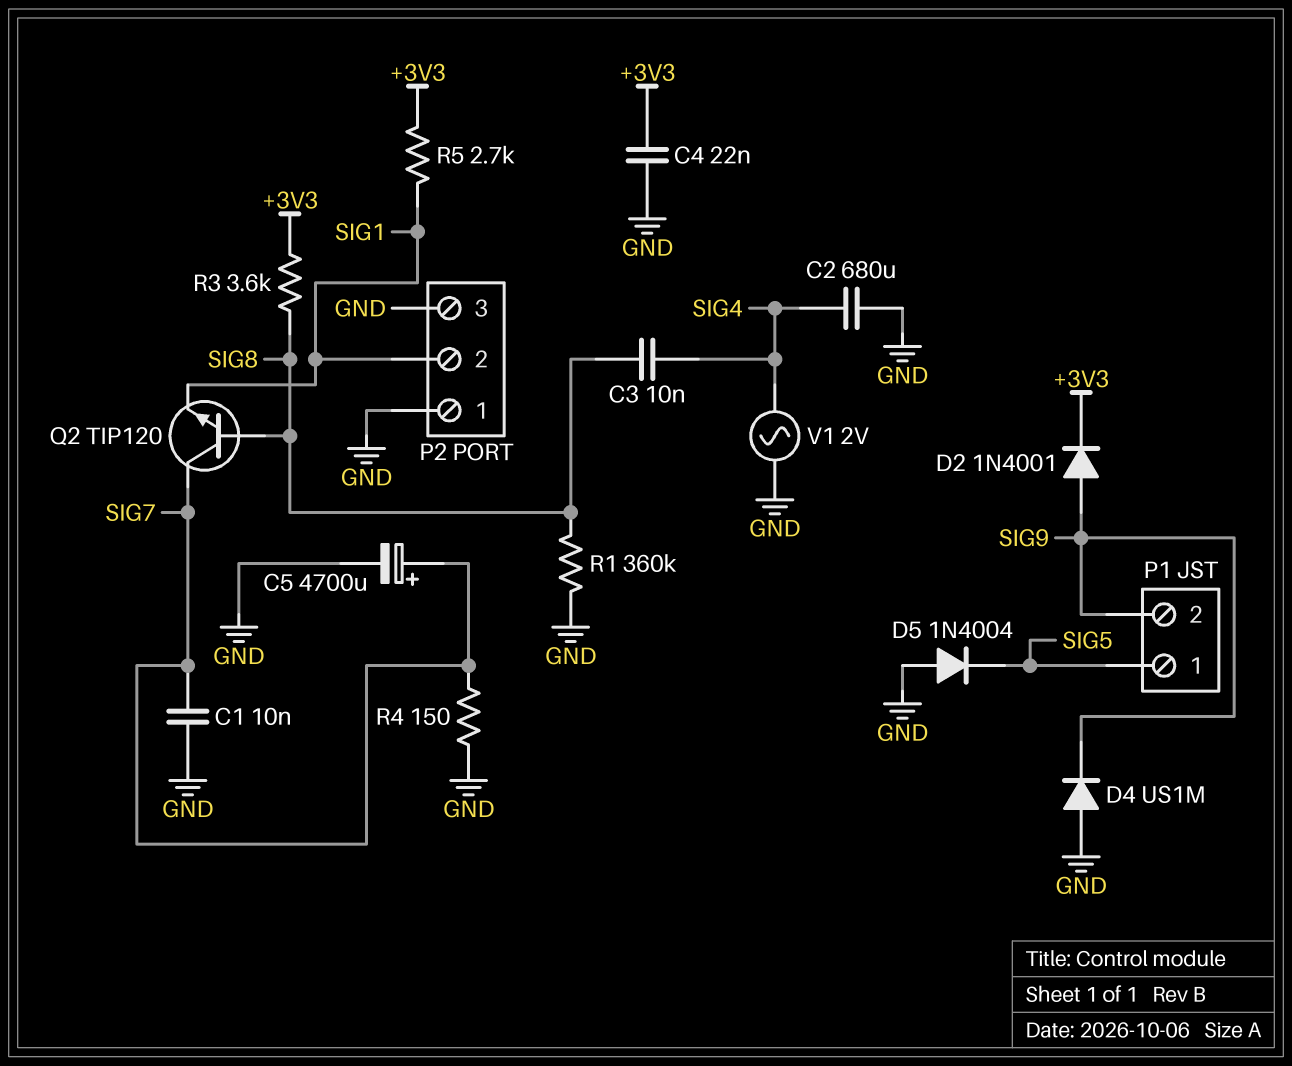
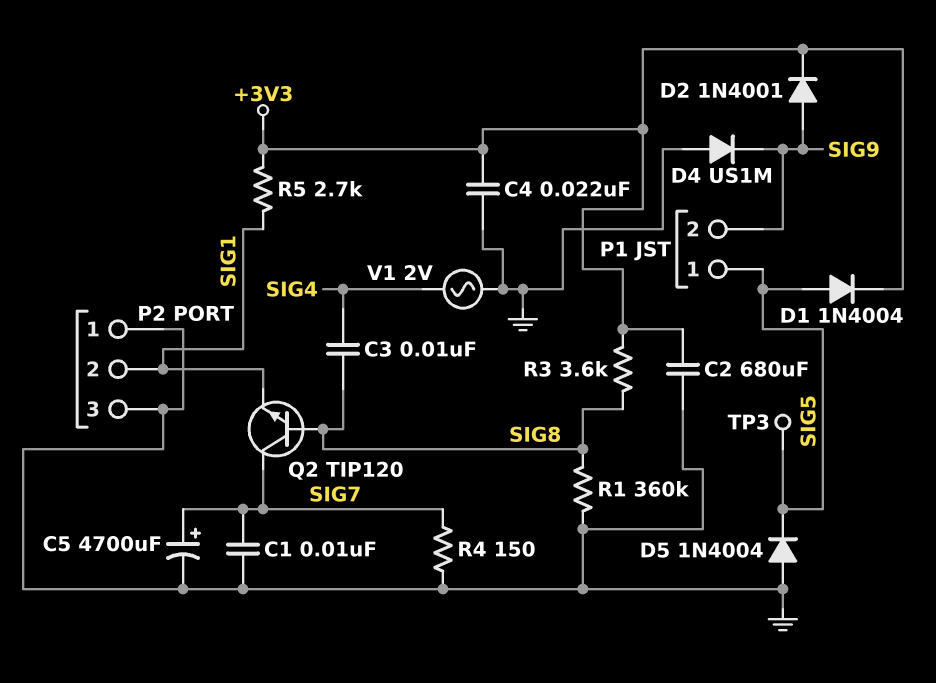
C2: 680uF (GND, SIG4) -> 680uF (+3V3, GND)
D1: none -> diode 1N4004 (A SIG5, K +3V3)
TP3: none -> test point (SIG5)

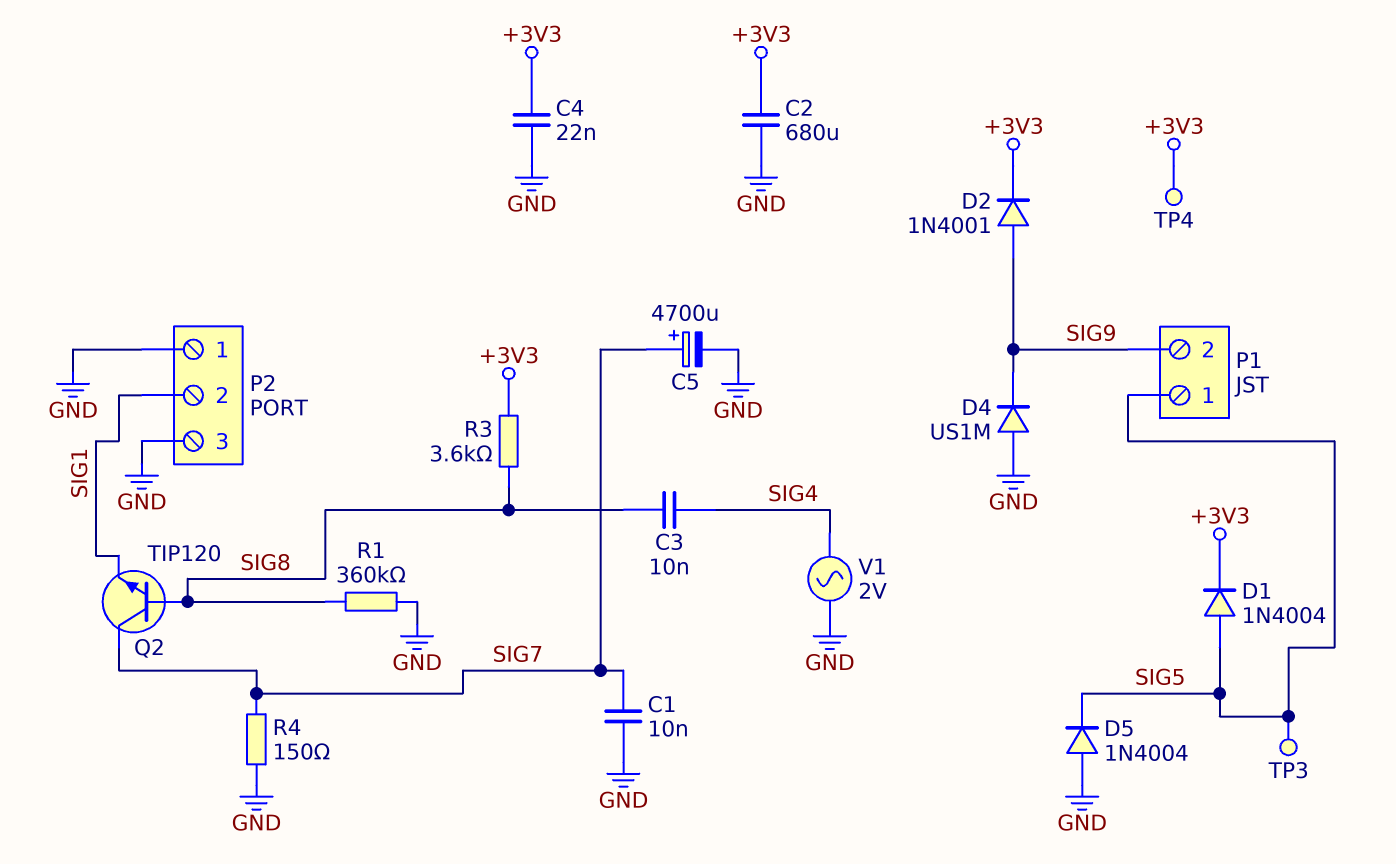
R5: 2.7k (+3V3, SIG1) -> none
TP4: none -> test point (+3V3)

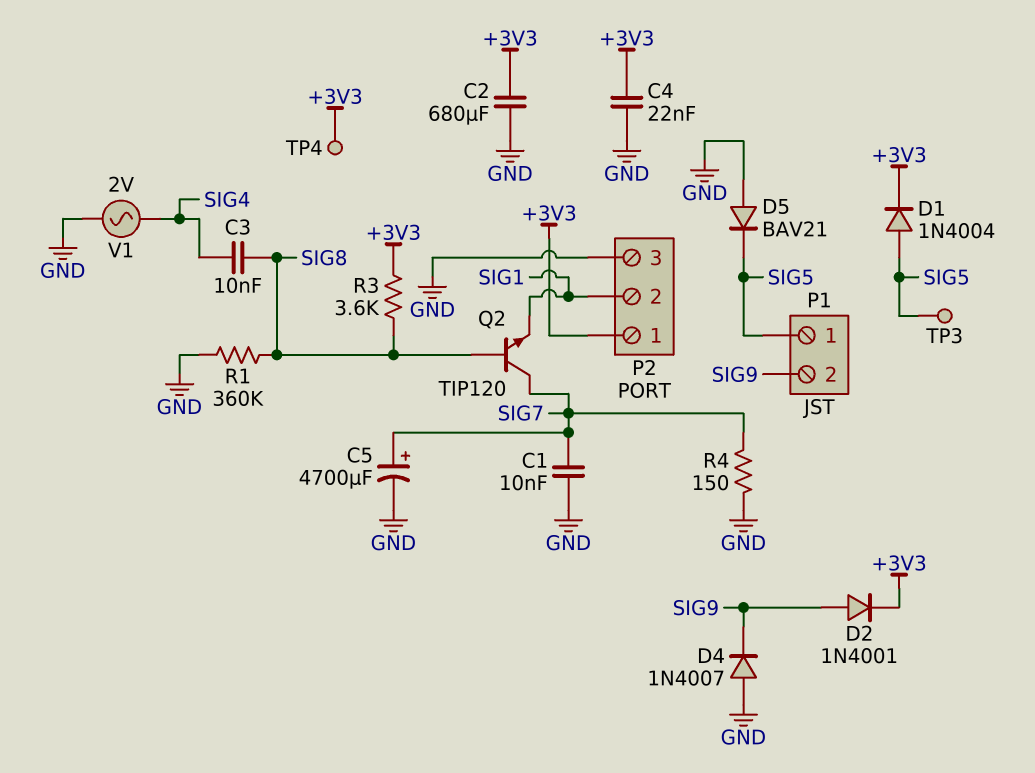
D4: diode US1M (A GND, K SIG9) -> diode 1N4007 (A GND, K SIG9)
D5: diode 1N4004 (A GND, K SIG5) -> diode BAV21 (A GND, K SIG5)
P2 pin 1: GND -> +3V3

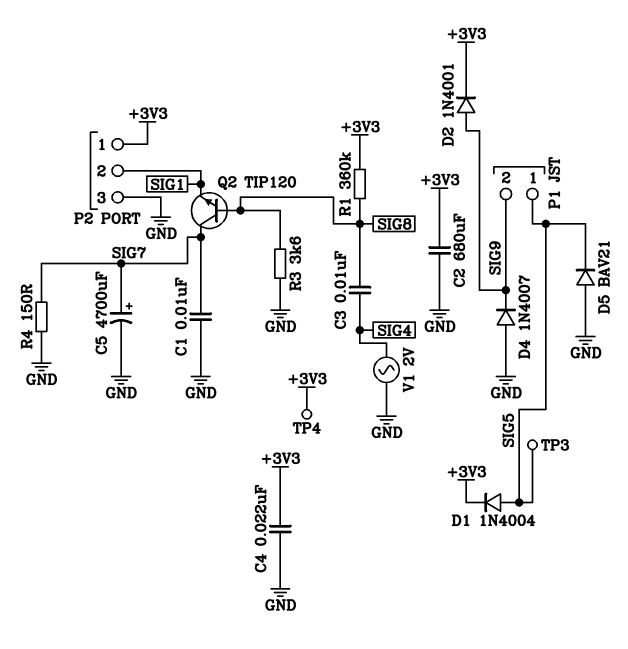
R1: 360k (GND, SIG8) -> 360k (+3V3, SIG8)
R3: 3.6k (+3V3, SIG8) -> 3.6k (GND, SIG8)

